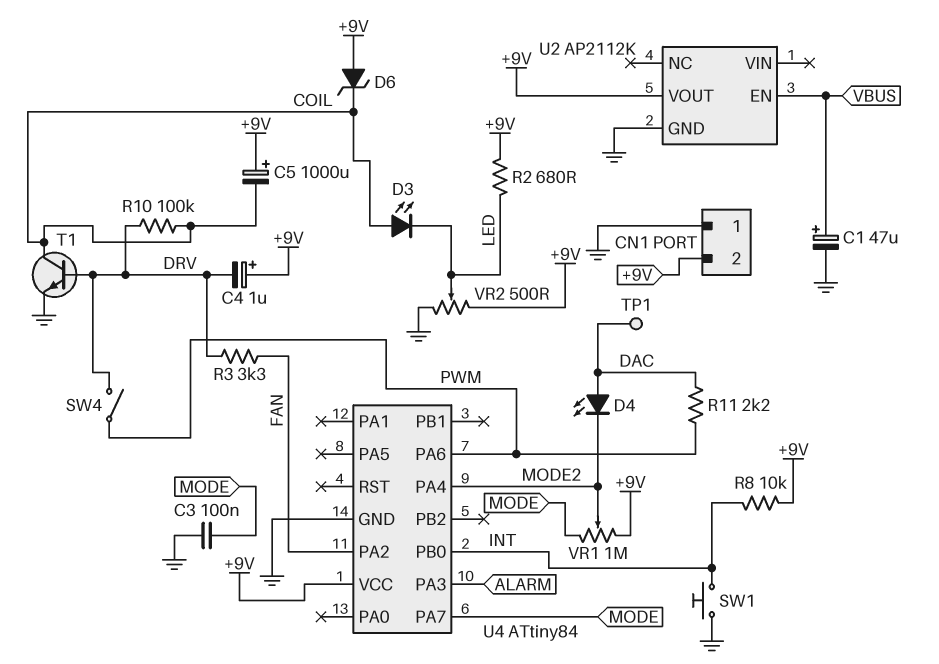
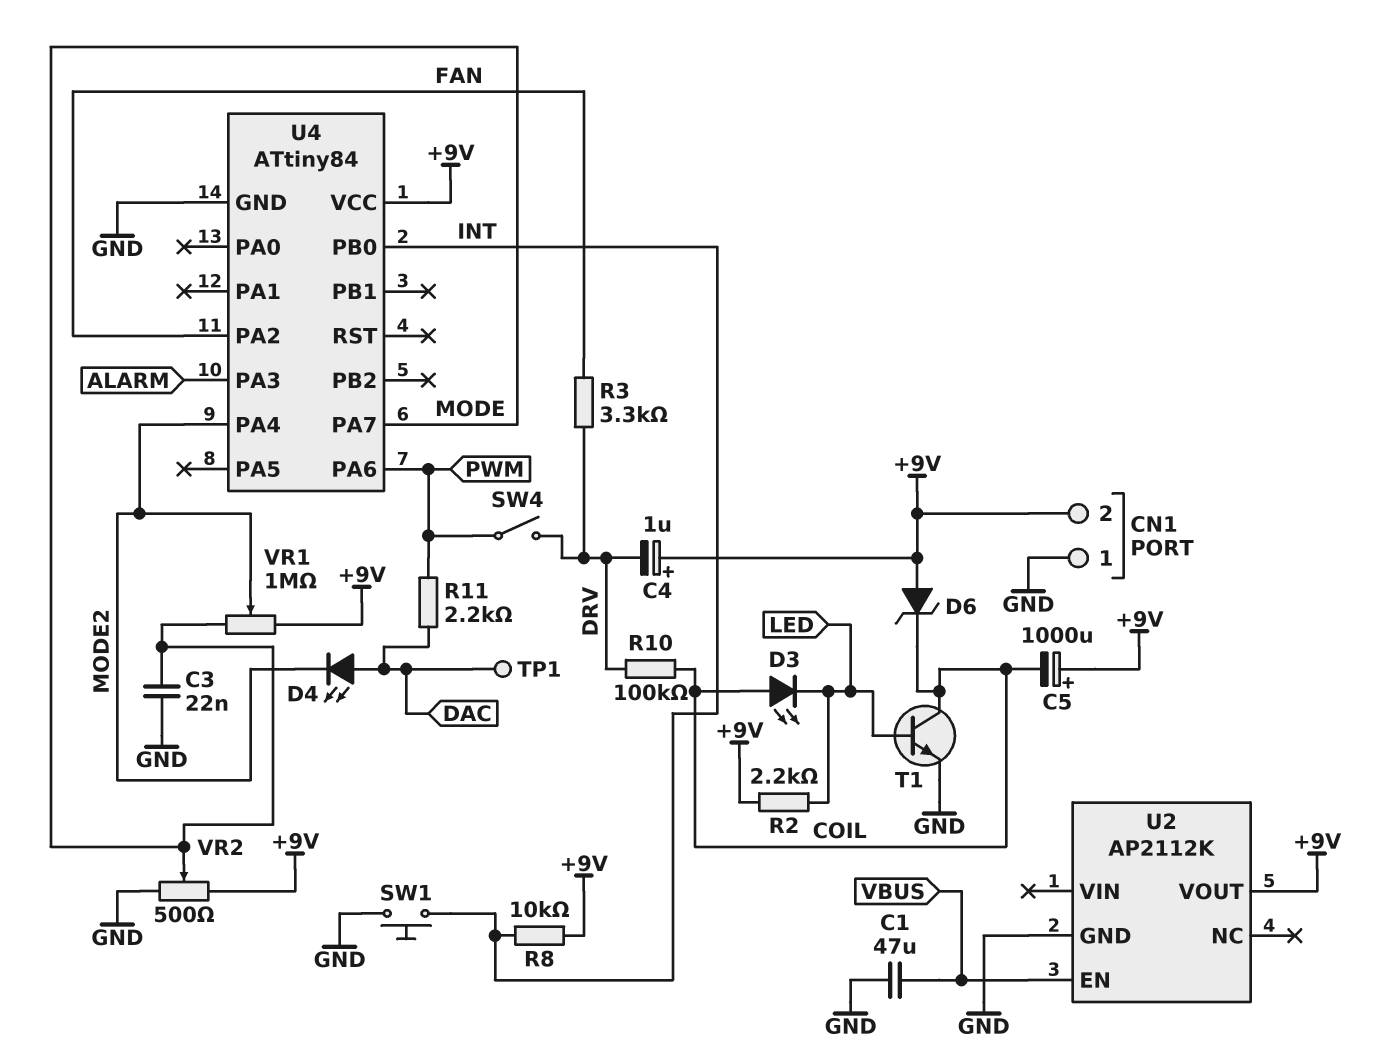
C1: 47uF (plus VBUS, minus GND) -> 47uF (GND, VBUS)
C3: 100nF (GND, MODE) -> 22nF (GND, MODE)
R2: 680 (+9V, LED) -> 2.2k (+9V, LED)
T1: NPN (B DRV, C COIL, E GND) -> NPN (B LED, C COIL, E GND)
VR2: 500 (+9V, GND, wiper LED) -> 500 (+9V, GND, wiper MODE)

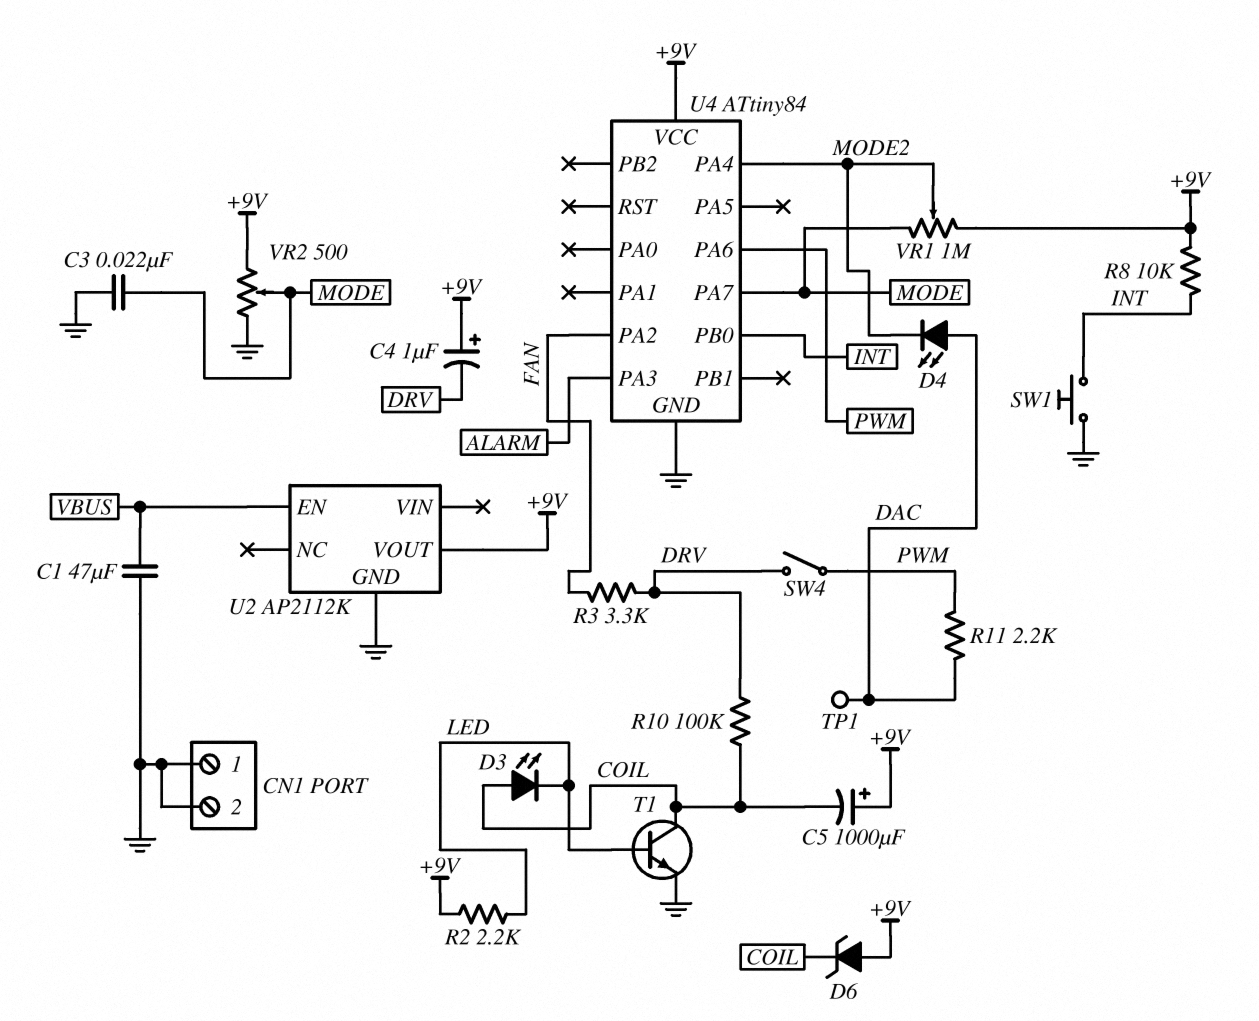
CN1 pin 2: +9V -> GND

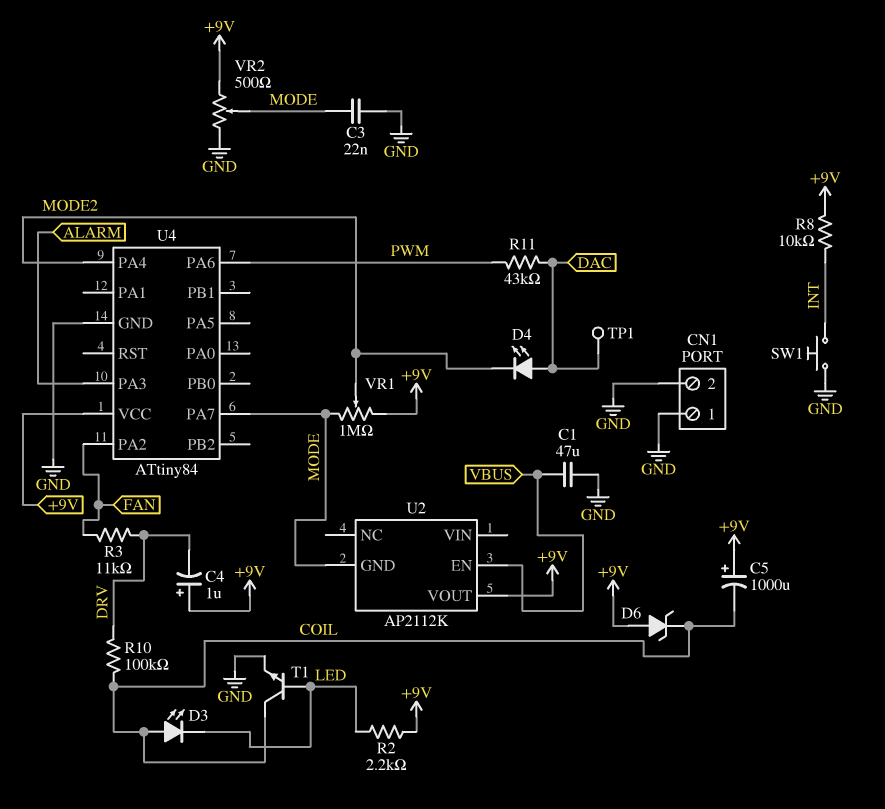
R3: 3.3k (DRV, FAN) -> 11k (DRV, FAN)
R11: 2.2k (DAC, PWM) -> 43k (DAC, PWM)
SW4: switch (DRV, PWM) -> none
U2 pin GND: GND -> MODE
U4 pin PB0: INT -> none

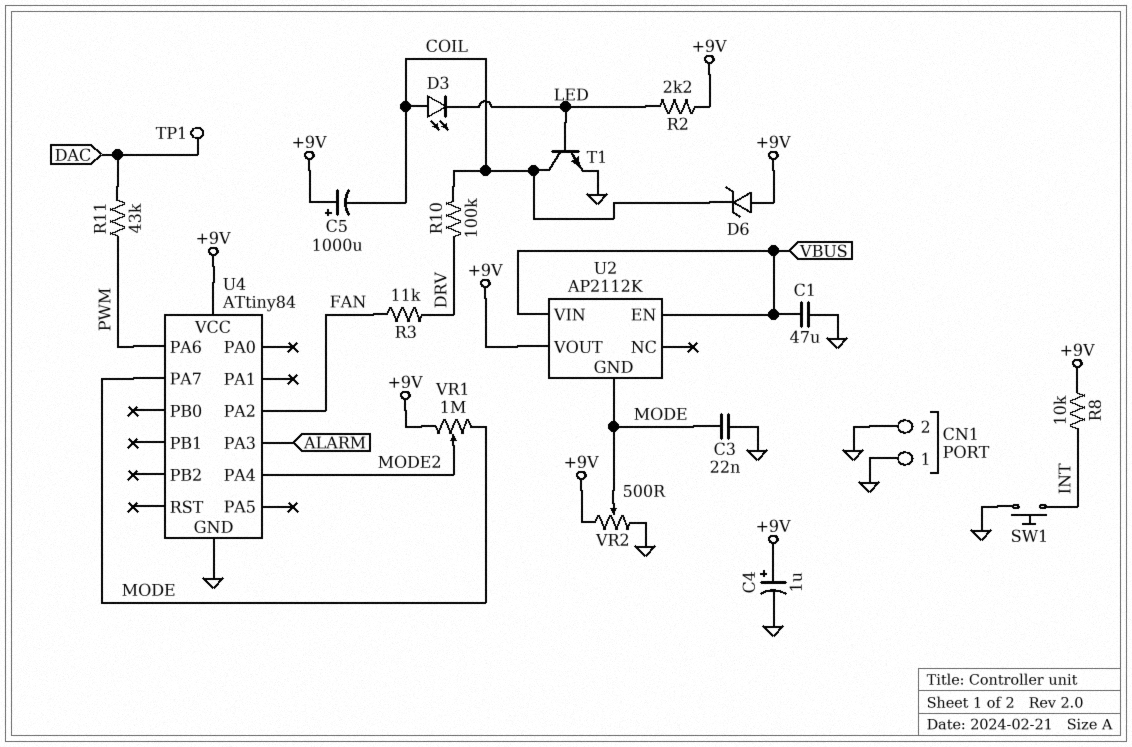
C4: 1uF (plus +9V, minus DRV) -> 1uF (plus +9V, minus GND)
D4: LED (A DAC, K MODE2) -> none
U2 pin VIN: none -> VBUS

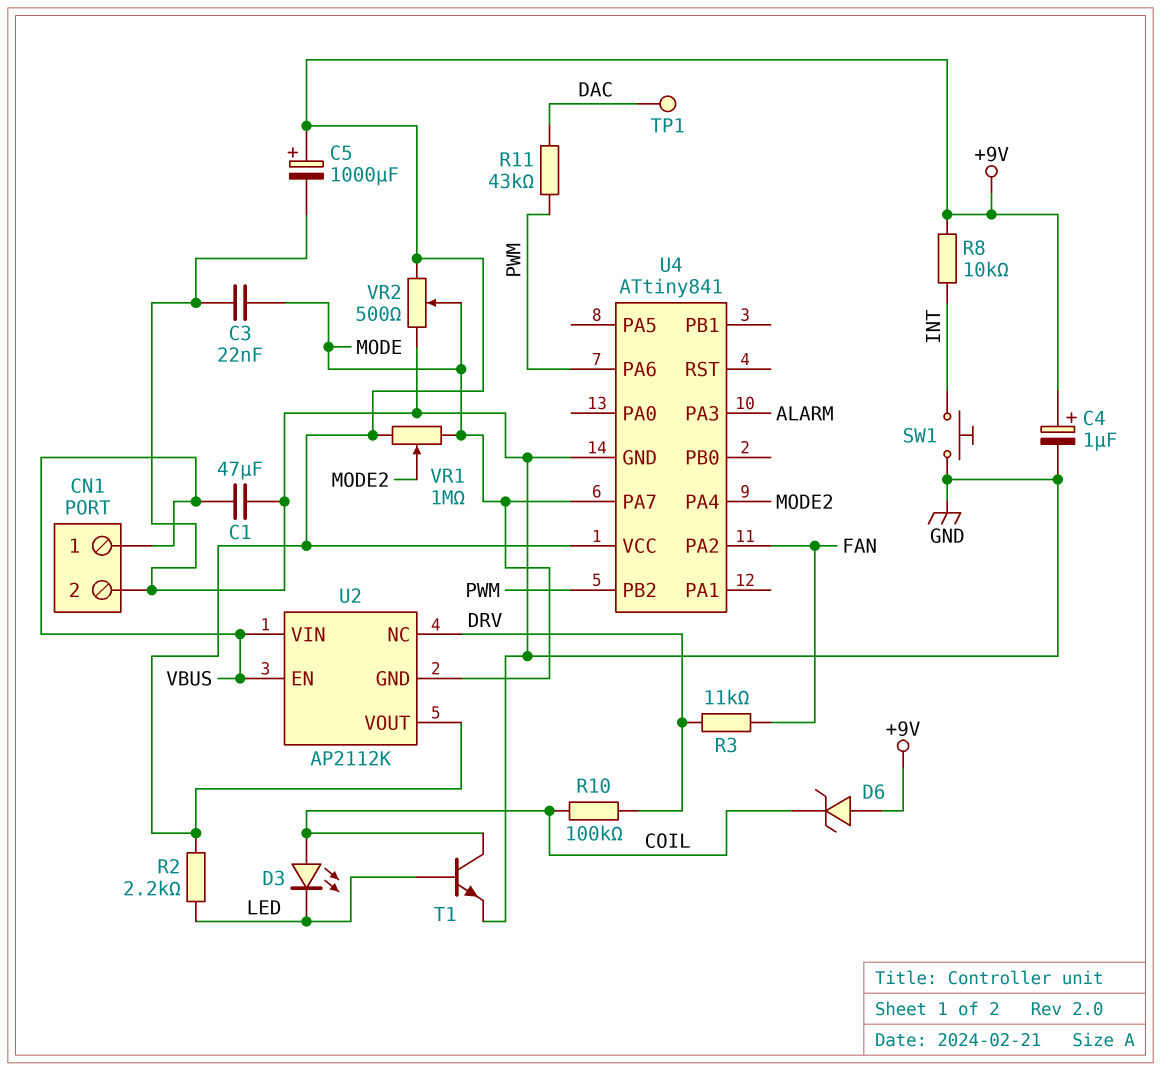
C5: 1000uF (plus +9V, minus COIL) -> 1000uF (plus +9V, minus GND)
CN1 pin 1: GND -> VBUS
U2 pin NC: none -> DRV
U4: ATtiny84 -> ATtiny841
U4 pin PB2: none -> PWM

